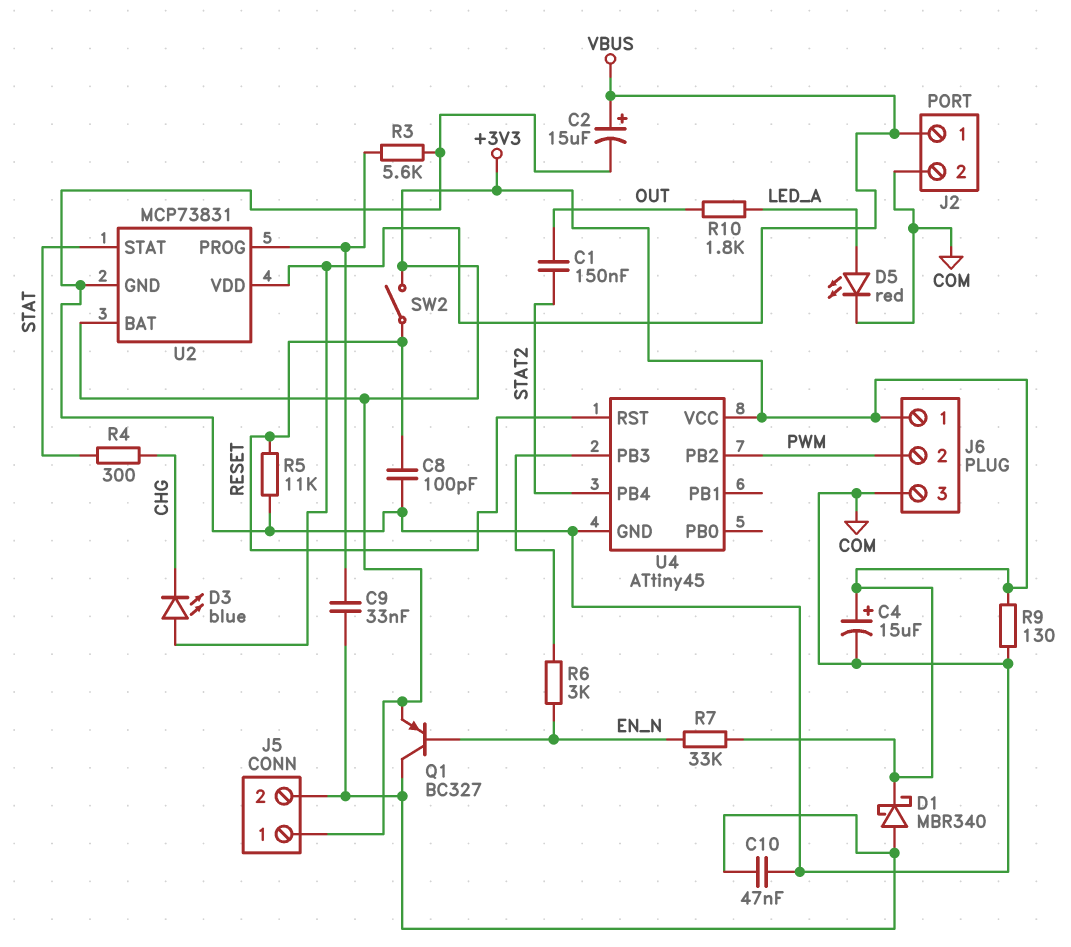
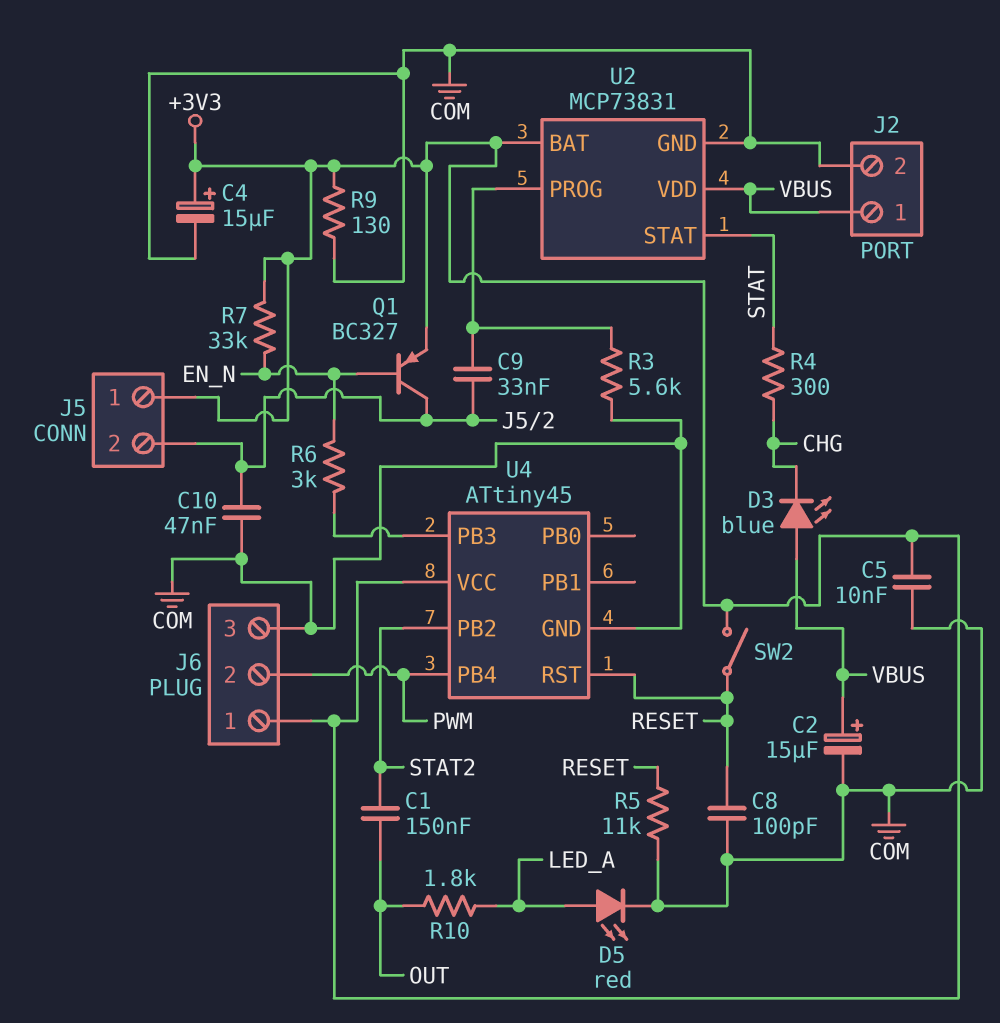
C5: none -> 10nF (+3V3, COM)
D1: schottky MBR340 (A J5/2, K +3V3) -> none
U4 pin PB2: PWM -> STAT2
U4 pin PB4: STAT2 -> PWM

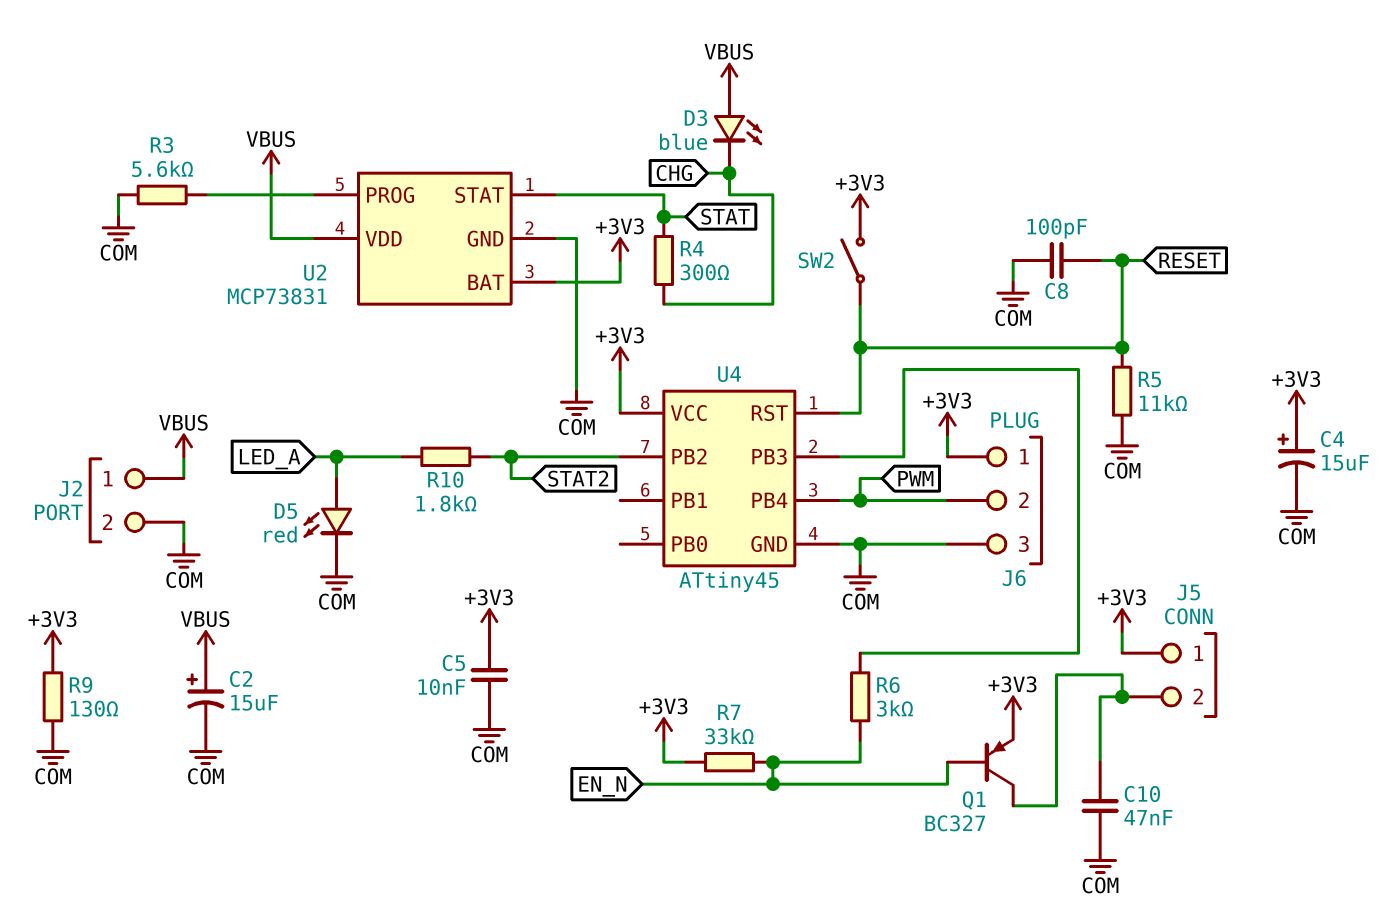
C1: 150nF (OUT, STAT2) -> none
C9: 33nF (J5/2, U2/PROG) -> none
R10: 1.8k (LED_A, OUT) -> 1.8k (LED_A, STAT2)

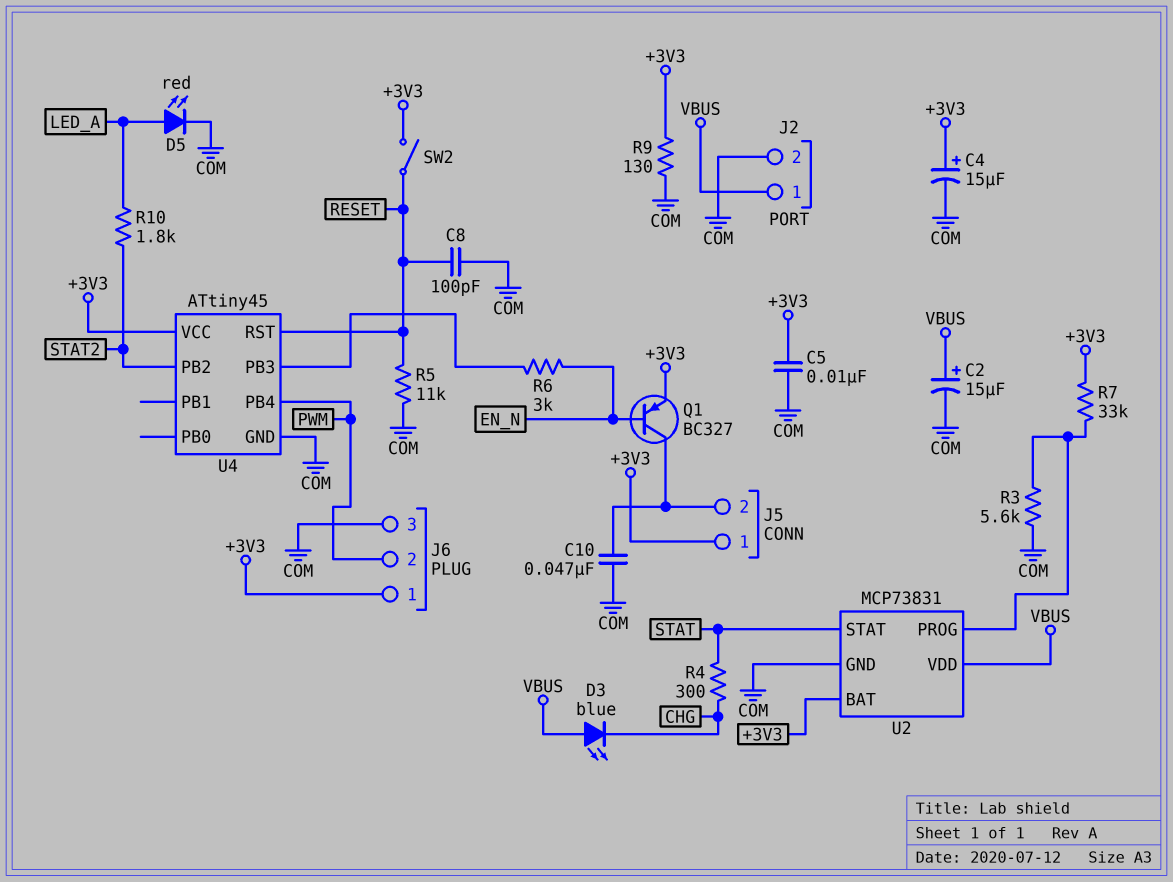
R7: 33k (+3V3, EN_N) -> 33k (+3V3, U2/PROG)

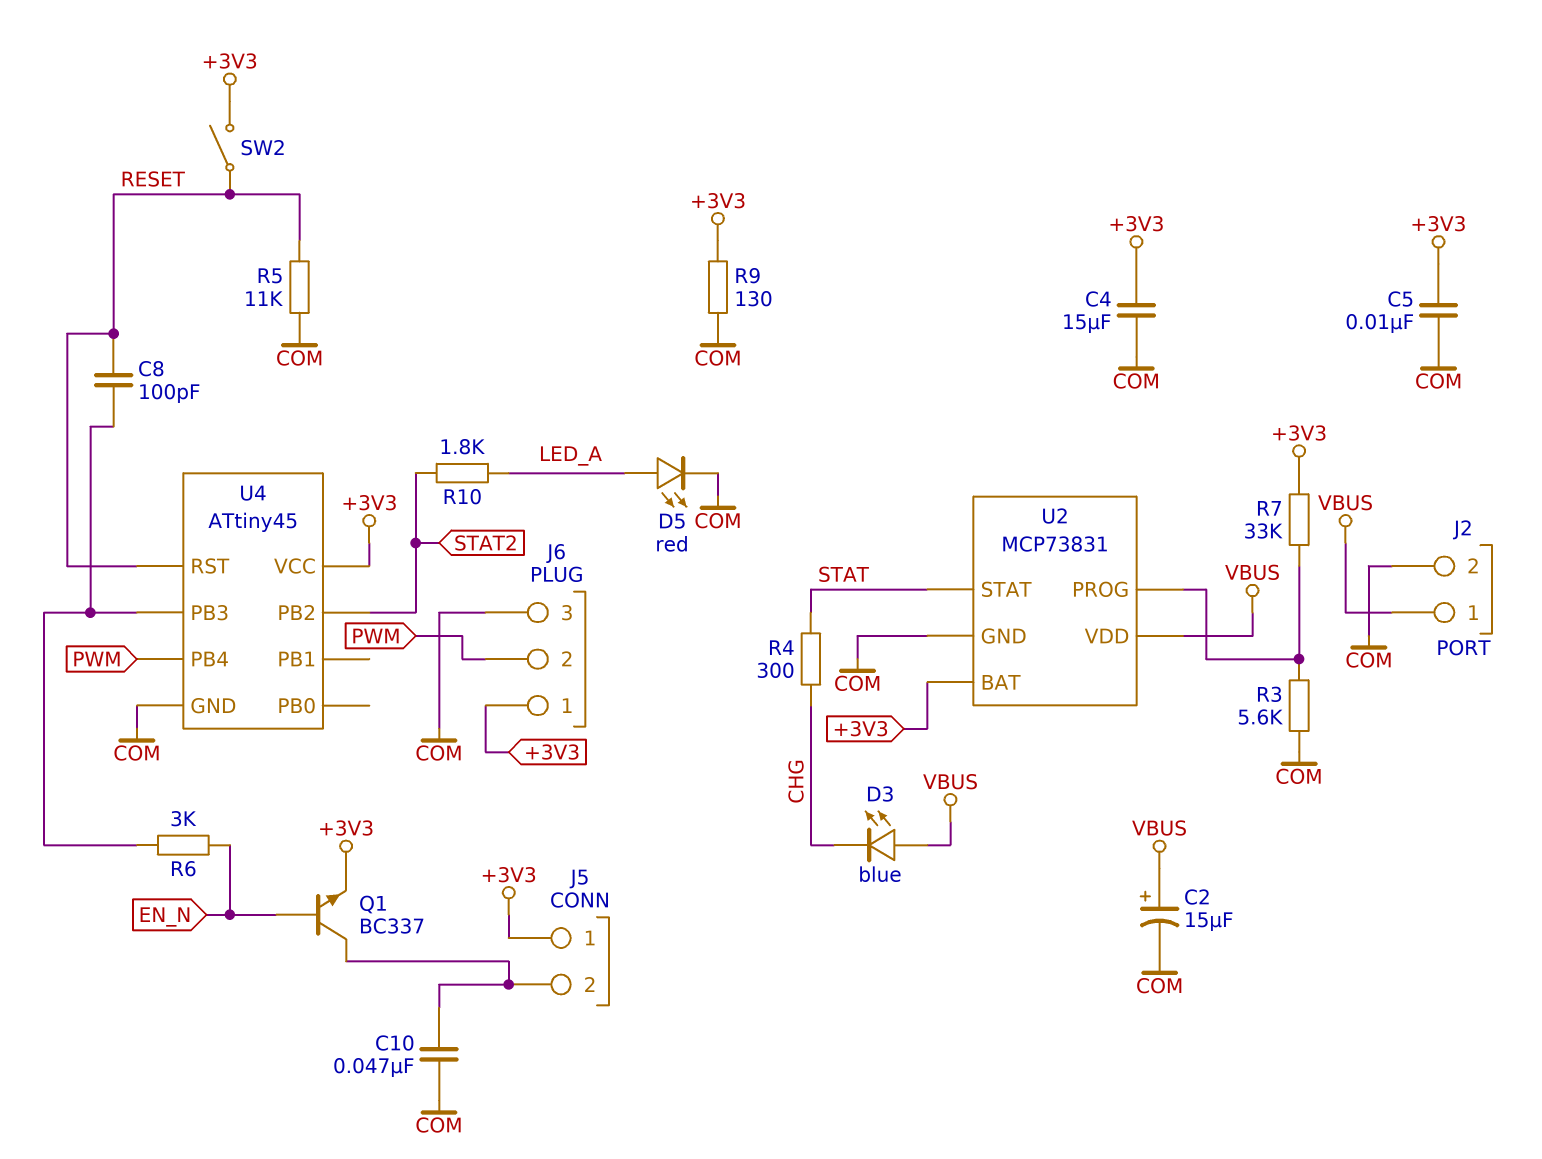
C4: 15uF (plus +3V3, minus COM) -> 15uF (+3V3, COM)
C8: 100pF (COM, RESET) -> 100pF (RESET, U4/PB3)
Q1: PNP BC327 (B EN_N, C J5/2, E +3V3) -> NPN BC337 (B EN_N, C J5/2, E +3V3)

